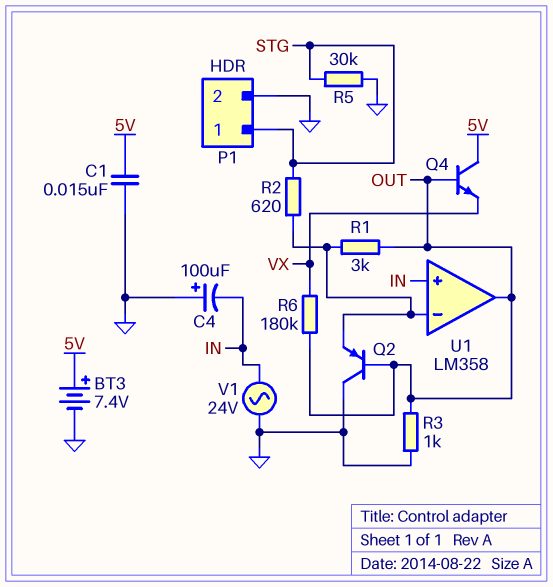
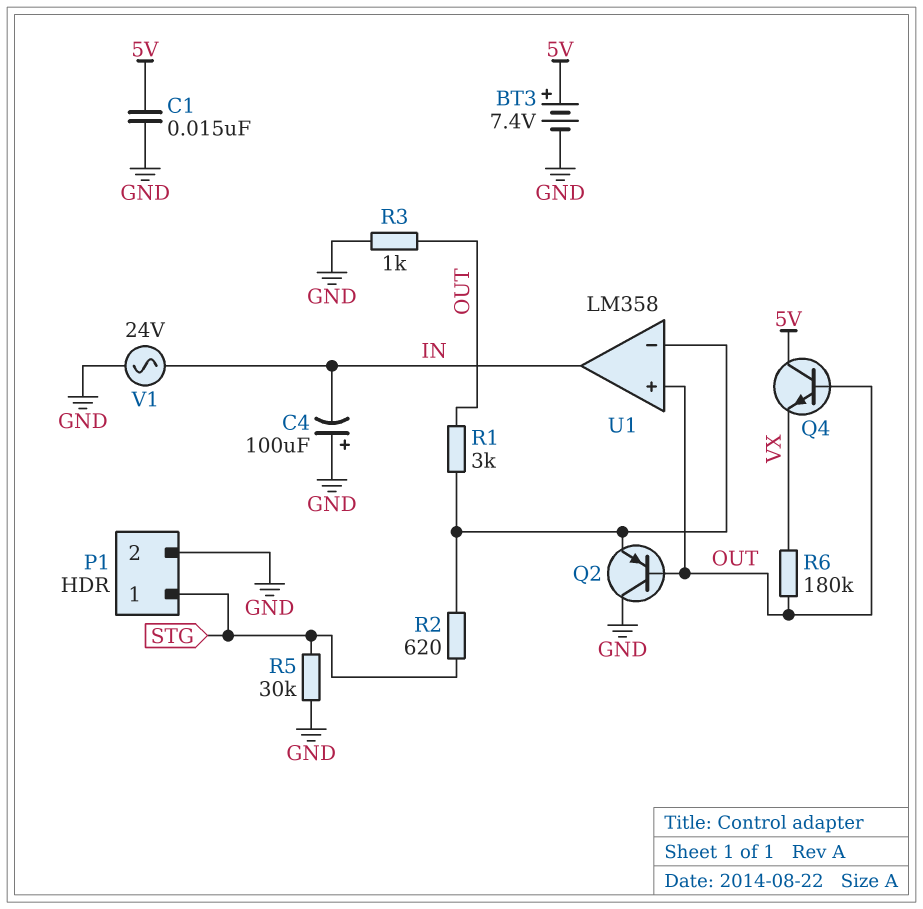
U1 pin in+: IN -> OUT
U1 pin out: OUT -> IN

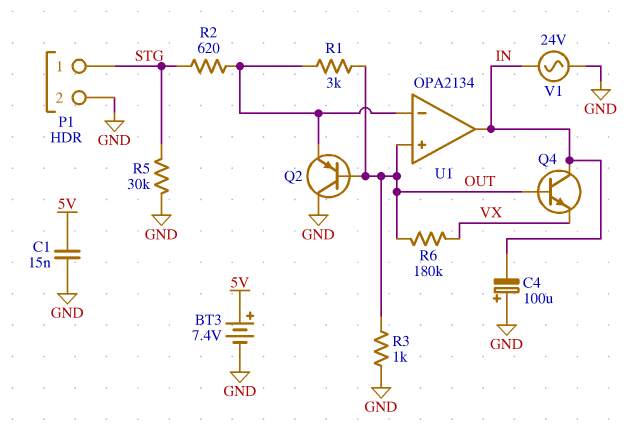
Q4: NPN (B OUT, C 5V, E VX) -> NPN (B OUT, C IN, E VX)
U1: LM358 -> OPA2134

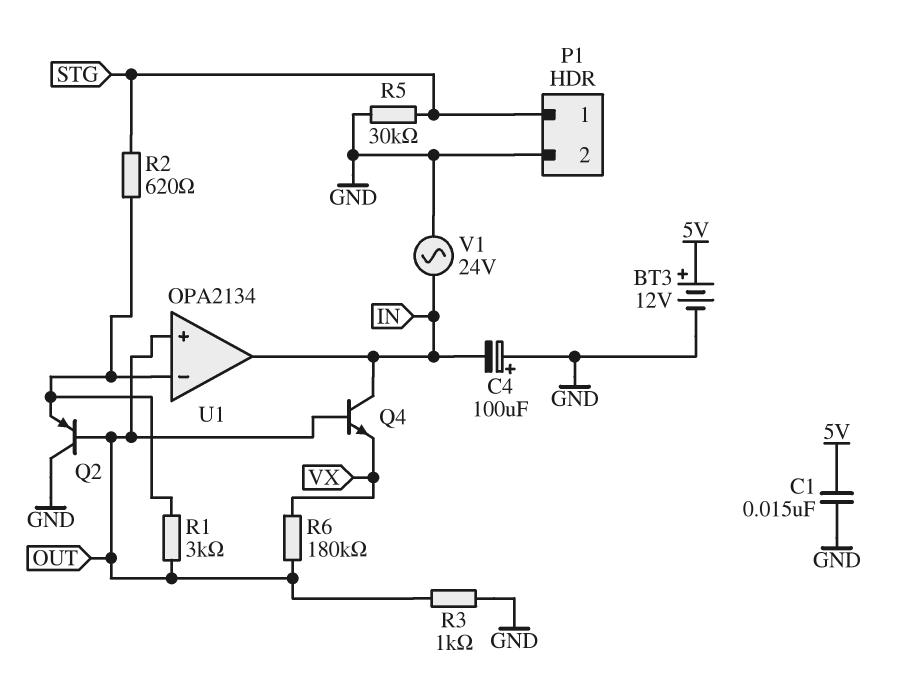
BT3: 7.4V (plus 5V, minus GND) -> 12V (plus 5V, minus GND)

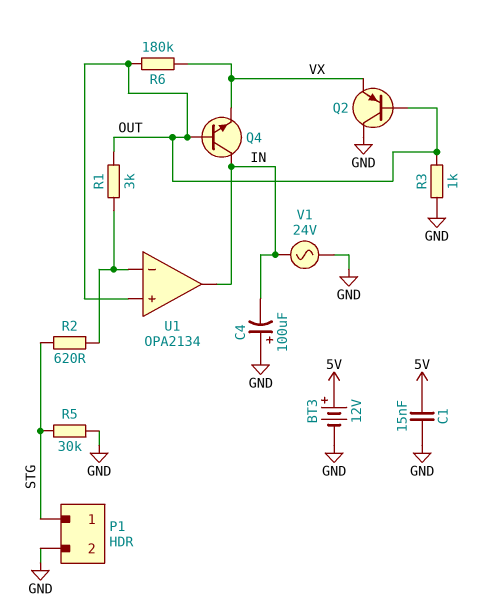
Q2: PNP (B OUT, C GND, E U1/in-) -> PNP (B OUT, C GND, E VX)

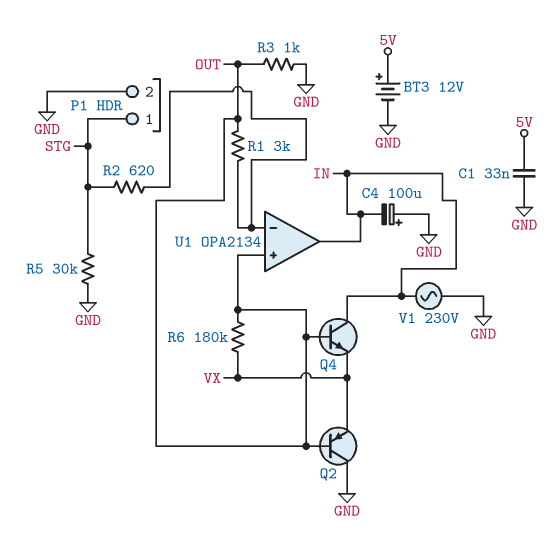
C1: 15nF (5V, GND) -> 33nF (5V, GND)
V1: AC 24V (GND, IN) -> AC 230V (GND, IN)

